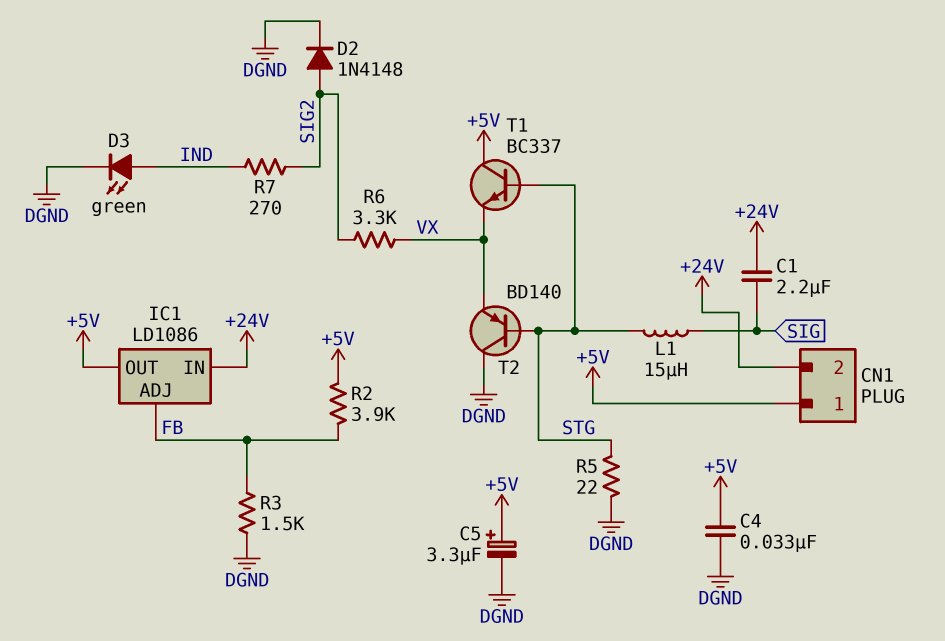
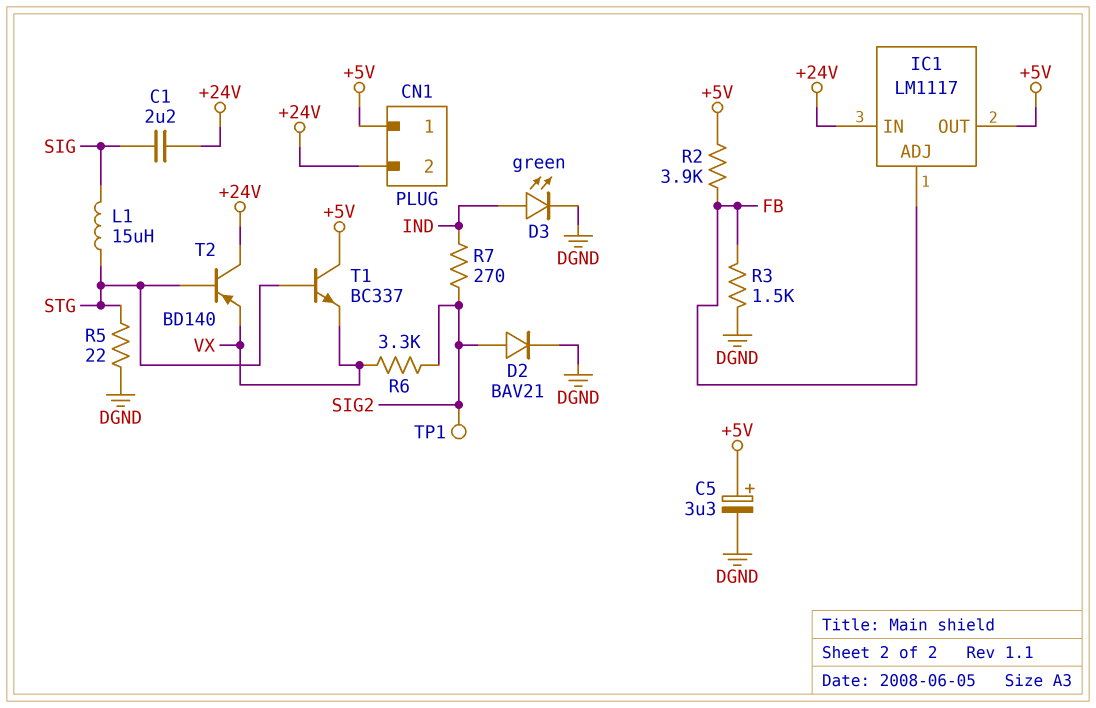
C4: 33nF (+5V, DGND) -> none
D2: diode 1N4148 (A SIG2, K DGND) -> diode BAV21 (A SIG2, K DGND)
IC1: LD1086 -> LM1117
T2: PNP BD140 (B STG, C DGND, E VX) -> PNP BD140 (B STG, C +24V, E VX)
TP1: none -> test point (SIG2)

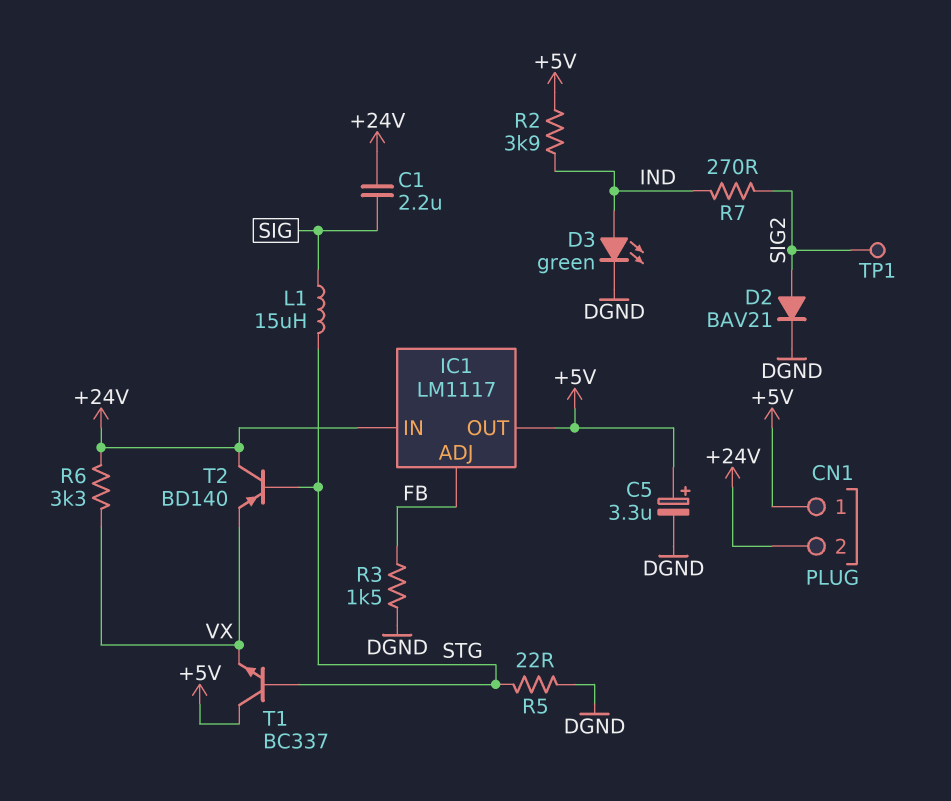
R2: 3.9k (+5V, FB) -> 3.9k (+5V, IND)
R6: 3.3k (SIG2, VX) -> 3.3k (+24V, VX)

